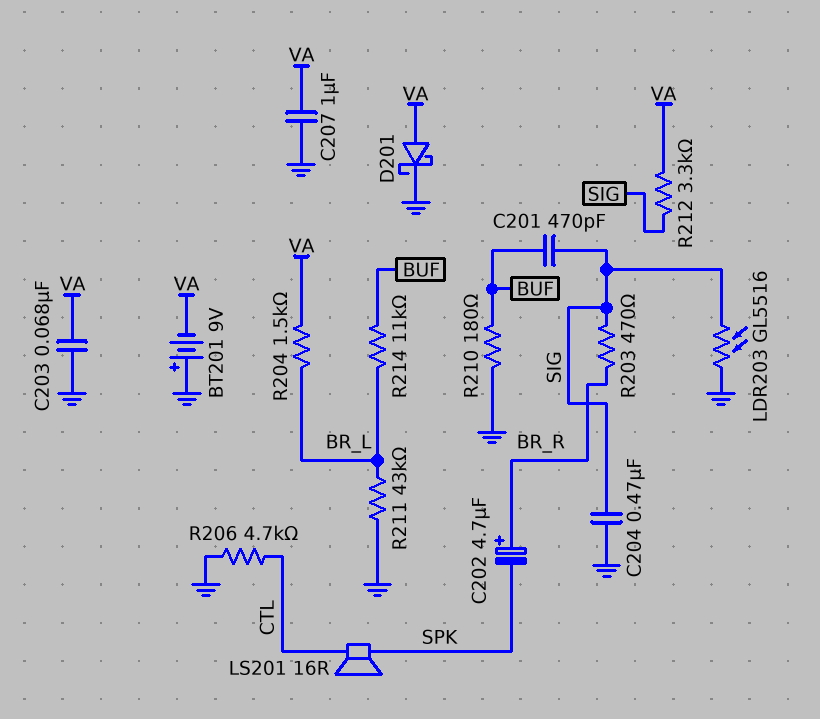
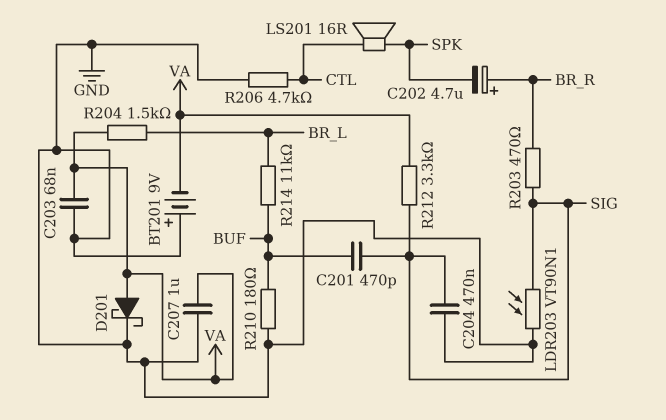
LDR203: GL5516 (GND, SIG) -> VT90N1 (GND, SIG)
R211: 43k (BR_L, GND) -> none

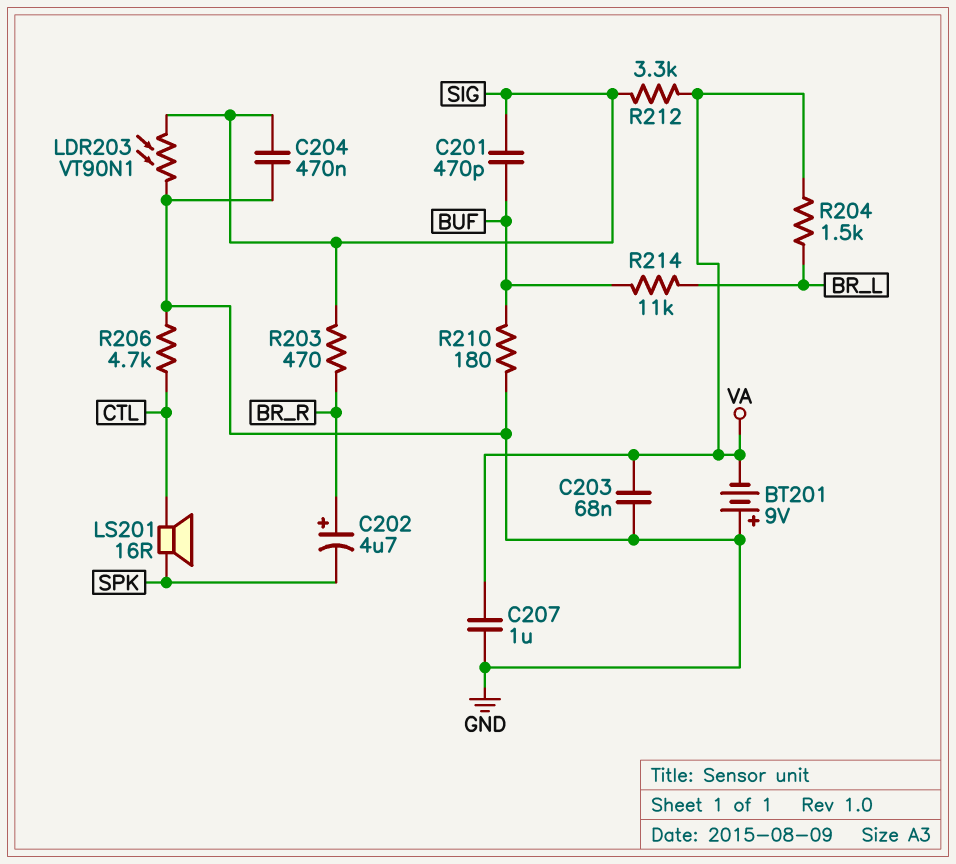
D201: schottky (A VA, K GND) -> none

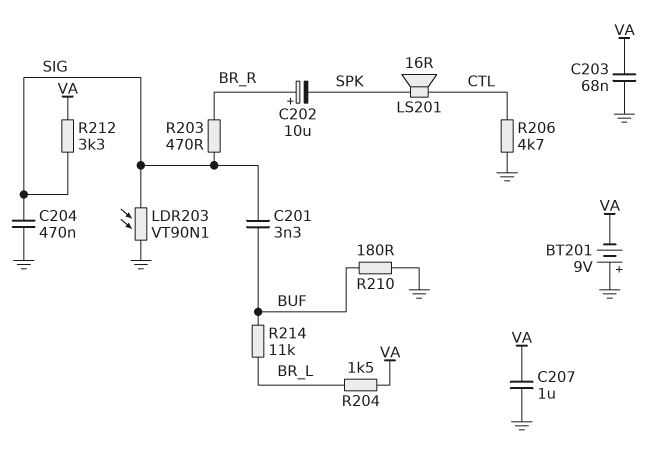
C201: 470pF (BUF, SIG) -> 3.3nF (BUF, SIG)
C202: 4.7uF (plus BR_R, minus SPK) -> 10uF (plus BR_R, minus SPK)

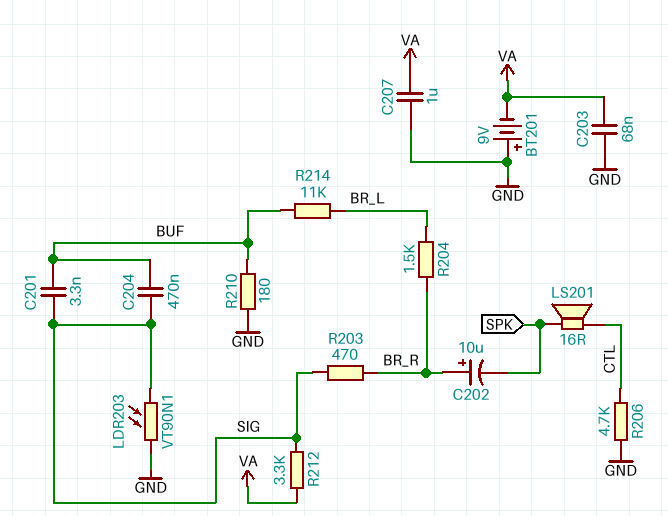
C204: 470nF (GND, SIG) -> 470nF (BUF, SIG)
R204: 1.5k (BR_L, VA) -> 1.5k (BR_L, BR_R)

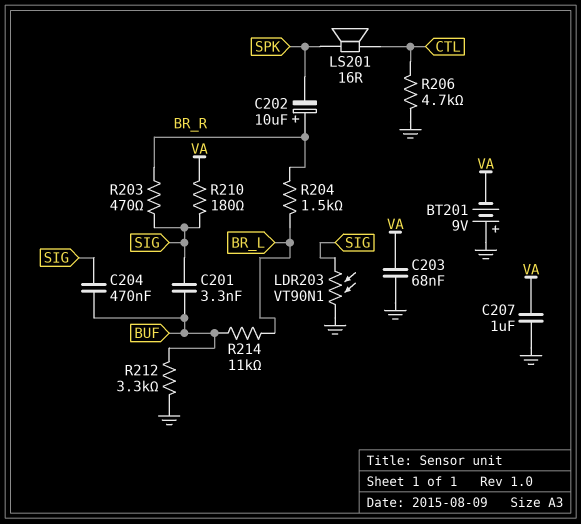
R210: 180 (BUF, GND) -> 180 (SIG, VA)
R212: 3.3k (SIG, VA) -> 3.3k (BUF, GND)

